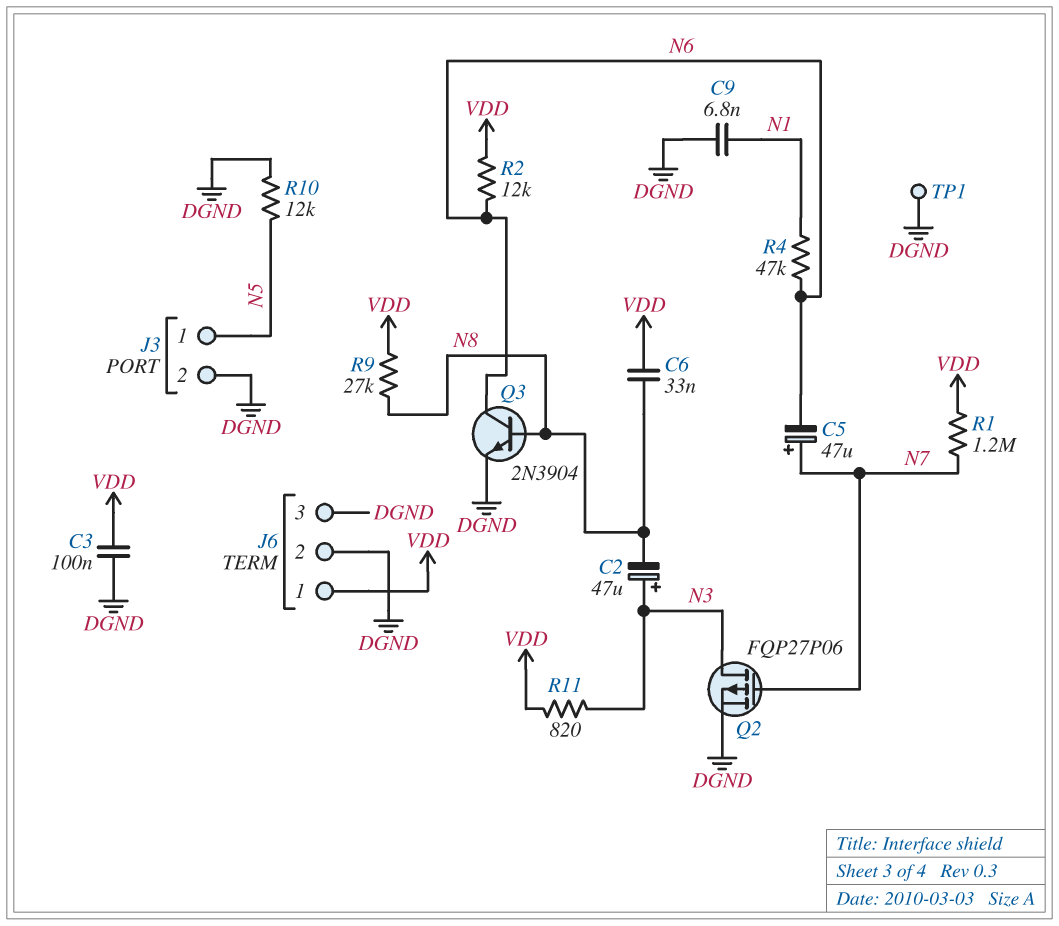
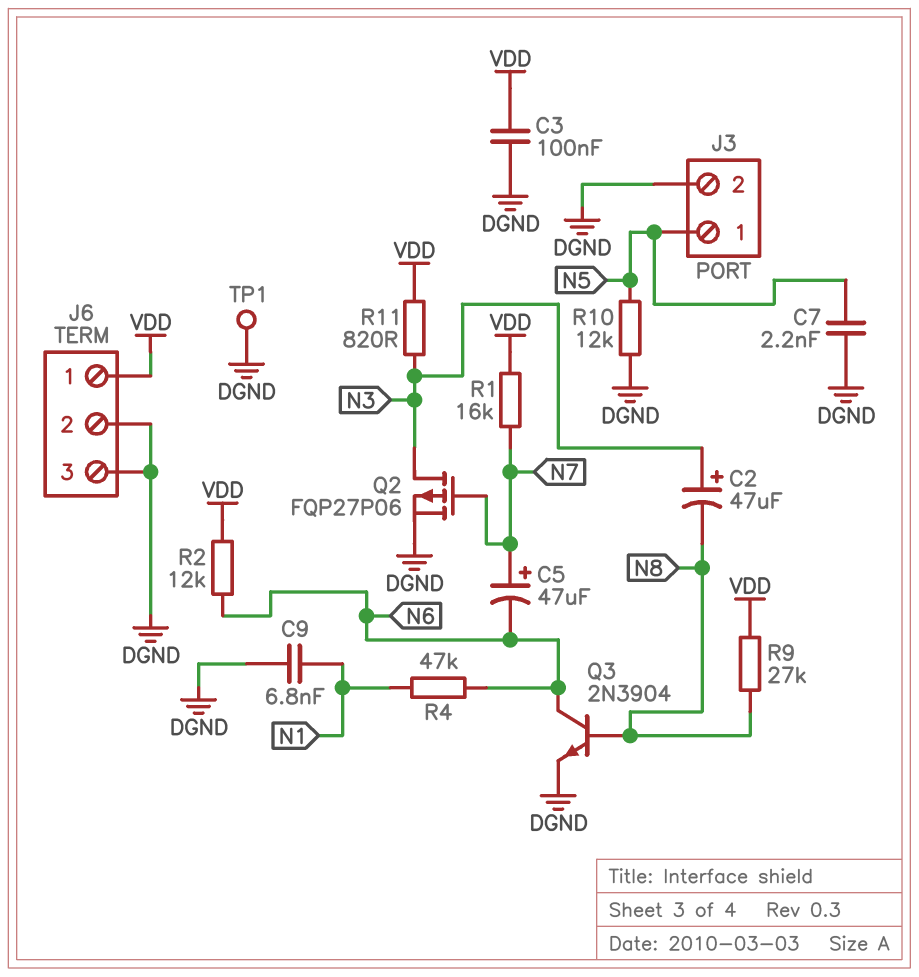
C6: 33nF (N8, VDD) -> none
C7: none -> 2.2nF (DGND, N5)
R1: 1.2M (N7, VDD) -> 16k (N7, VDD)

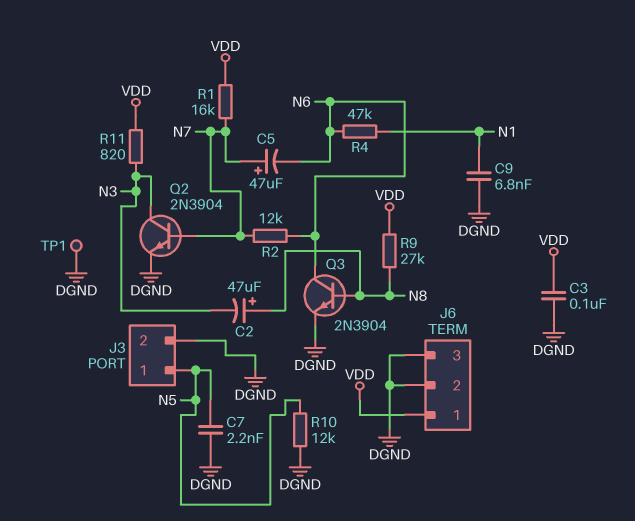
C2: 47uF (plus N3, minus N8) -> 47uF (plus N8, minus N3)
Q2: PMOS FQP27P06 (G N7, D N3, S DGND) -> NPN 2N3904 (B N7, C N3, E DGND)
R2: 12k (N6, VDD) -> 12k (N6, N7)

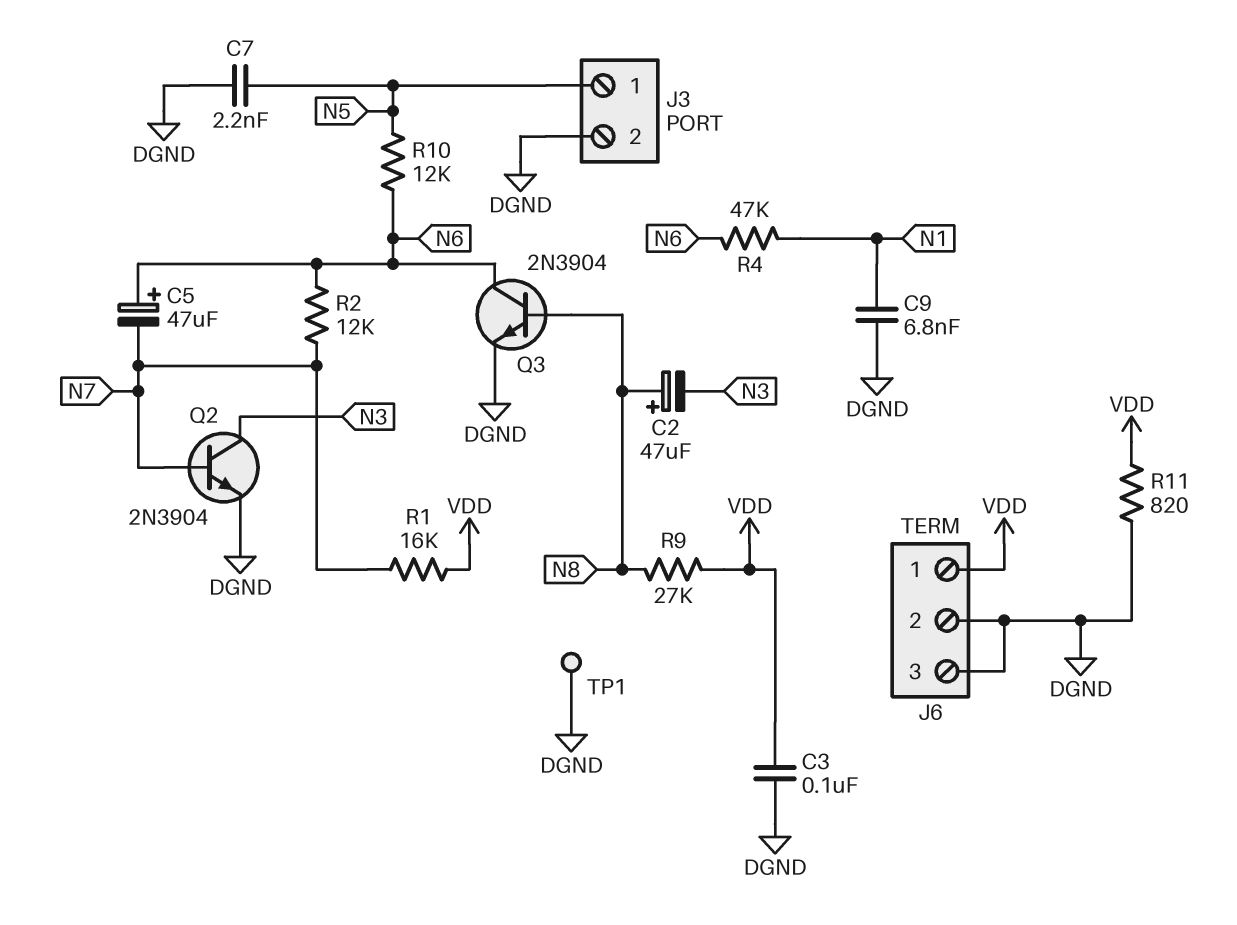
C5: 47uF (plus N7, minus N6) -> 47uF (plus N6, minus N7)
R10: 12k (DGND, N5) -> 12k (N5, N6)
R11: 820 (N3, VDD) -> 820 (DGND, VDD)

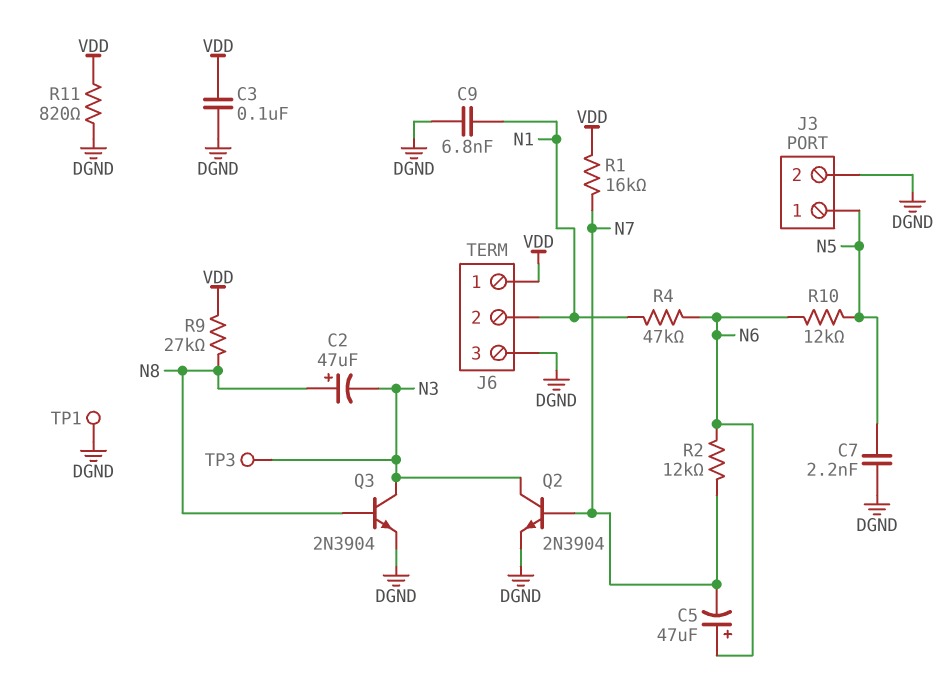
J6 pin 2: DGND -> N1
Q3: NPN 2N3904 (B N8, C N6, E DGND) -> NPN 2N3904 (B N8, C N3, E DGND)
TP3: none -> test point (N3)

